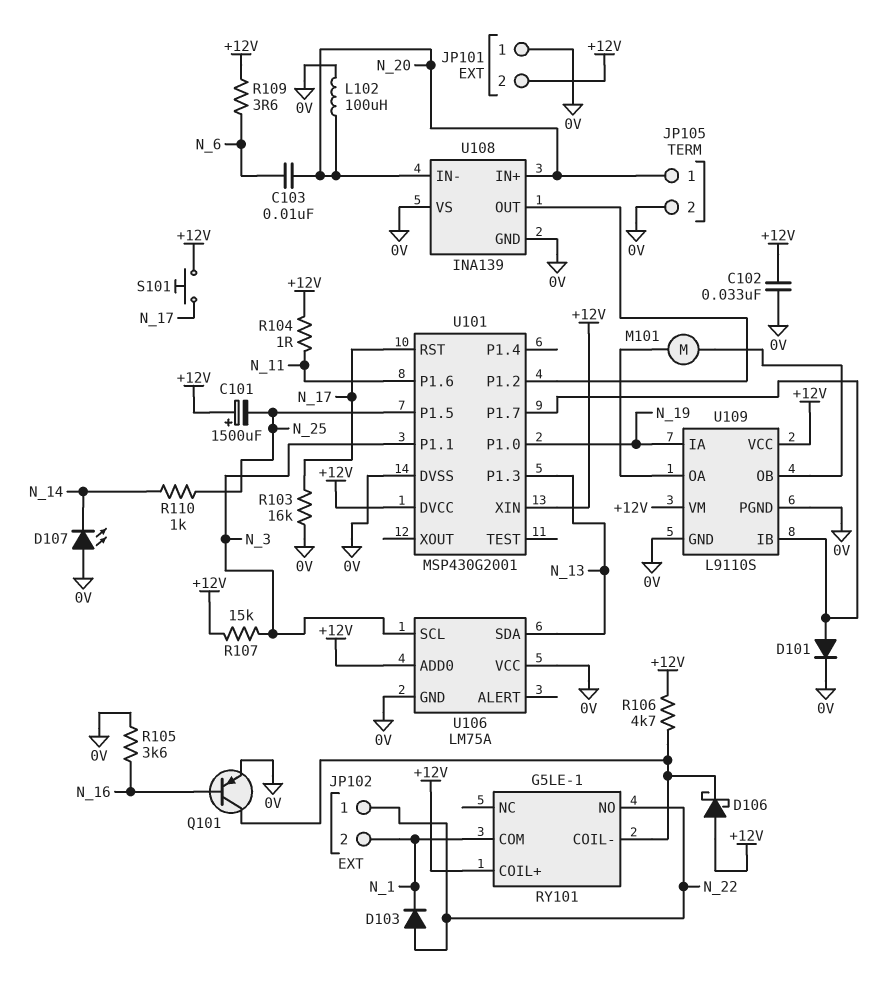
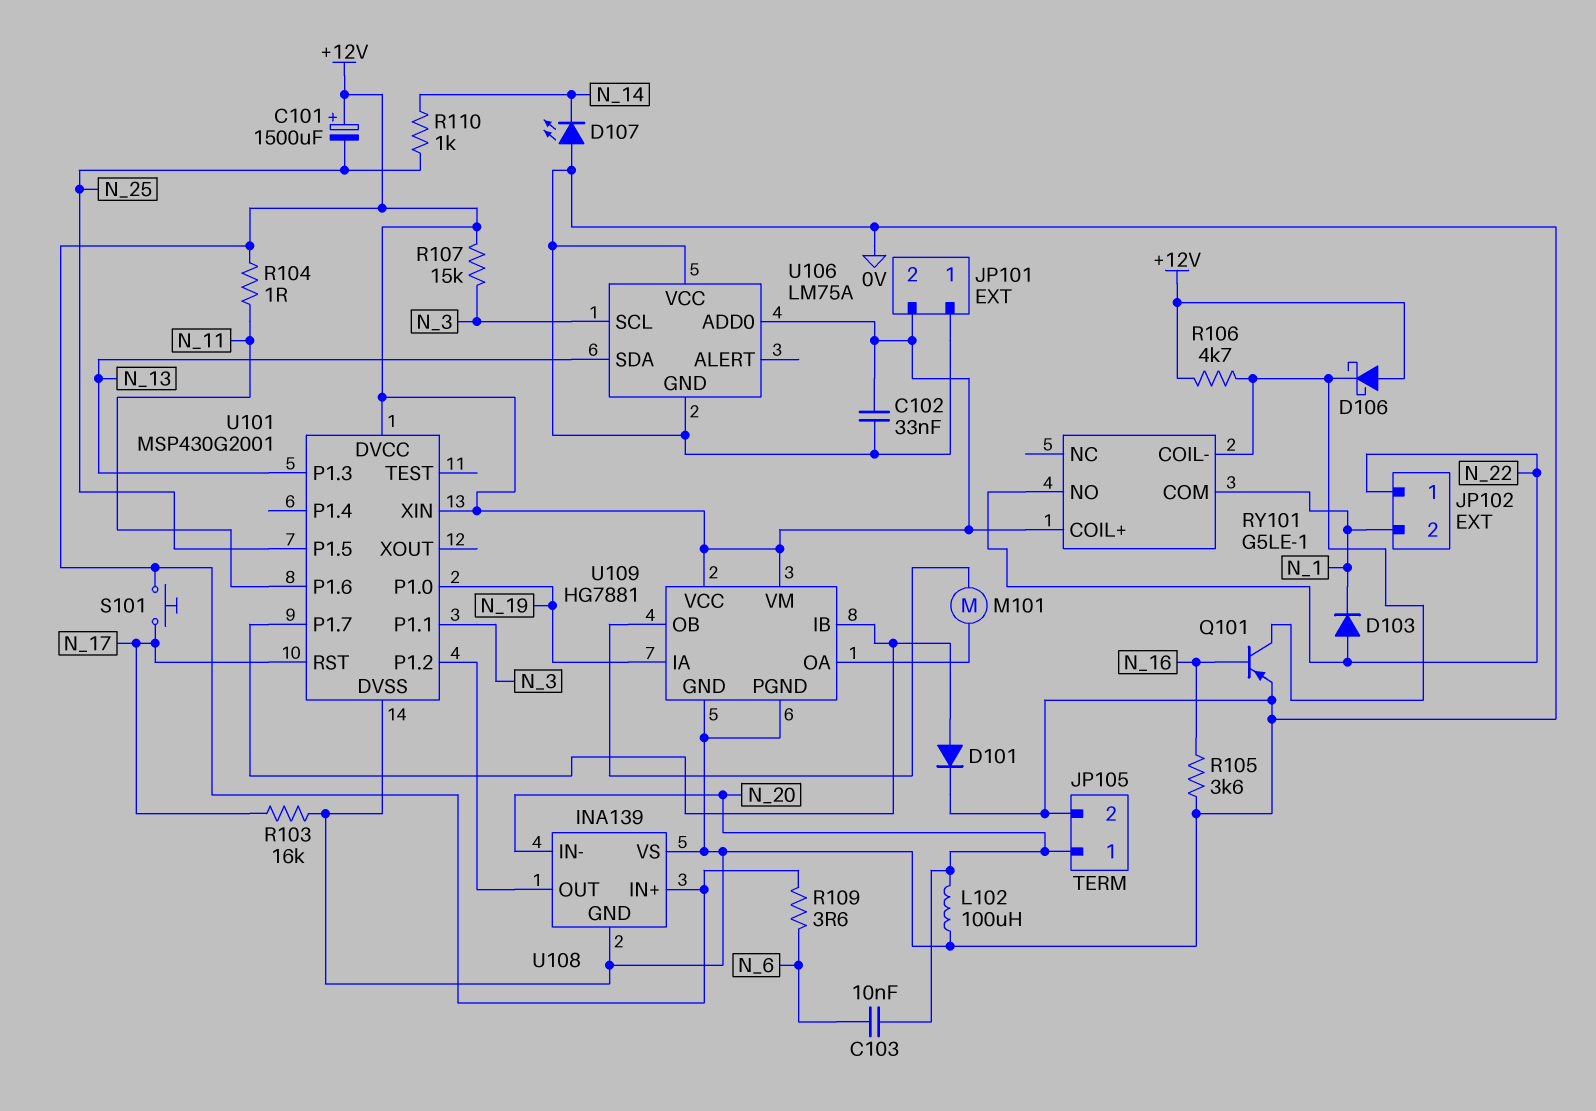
U108 pin IN+: N_20 -> +12V
U109: L9110S -> HG7881

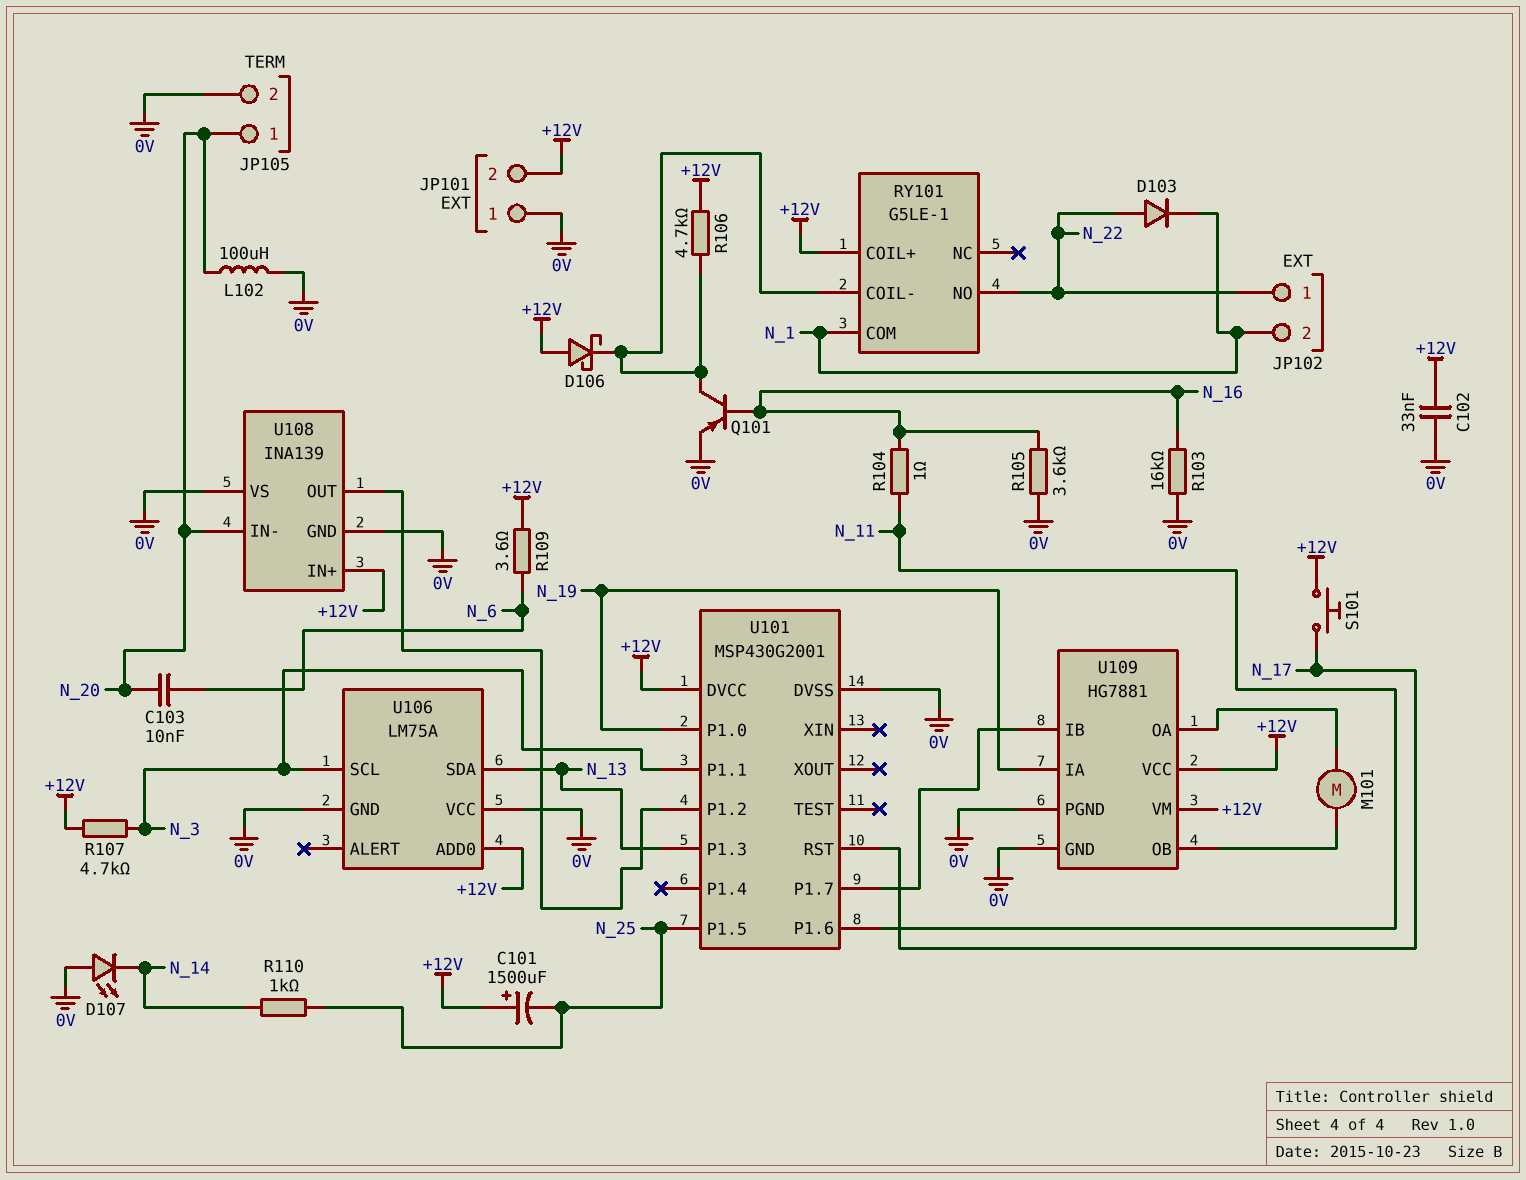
D101: diode (A U101/P1.7, K 0V) -> none
R103: 16k (0V, N_17) -> 16k (0V, N_16)
R104: 1 (+12V, N_11) -> 1 (N_11, N_16)
R107: 15k (+12V, N_3) -> 4.7k (+12V, N_3)
U101 pin XIN: +12V -> none

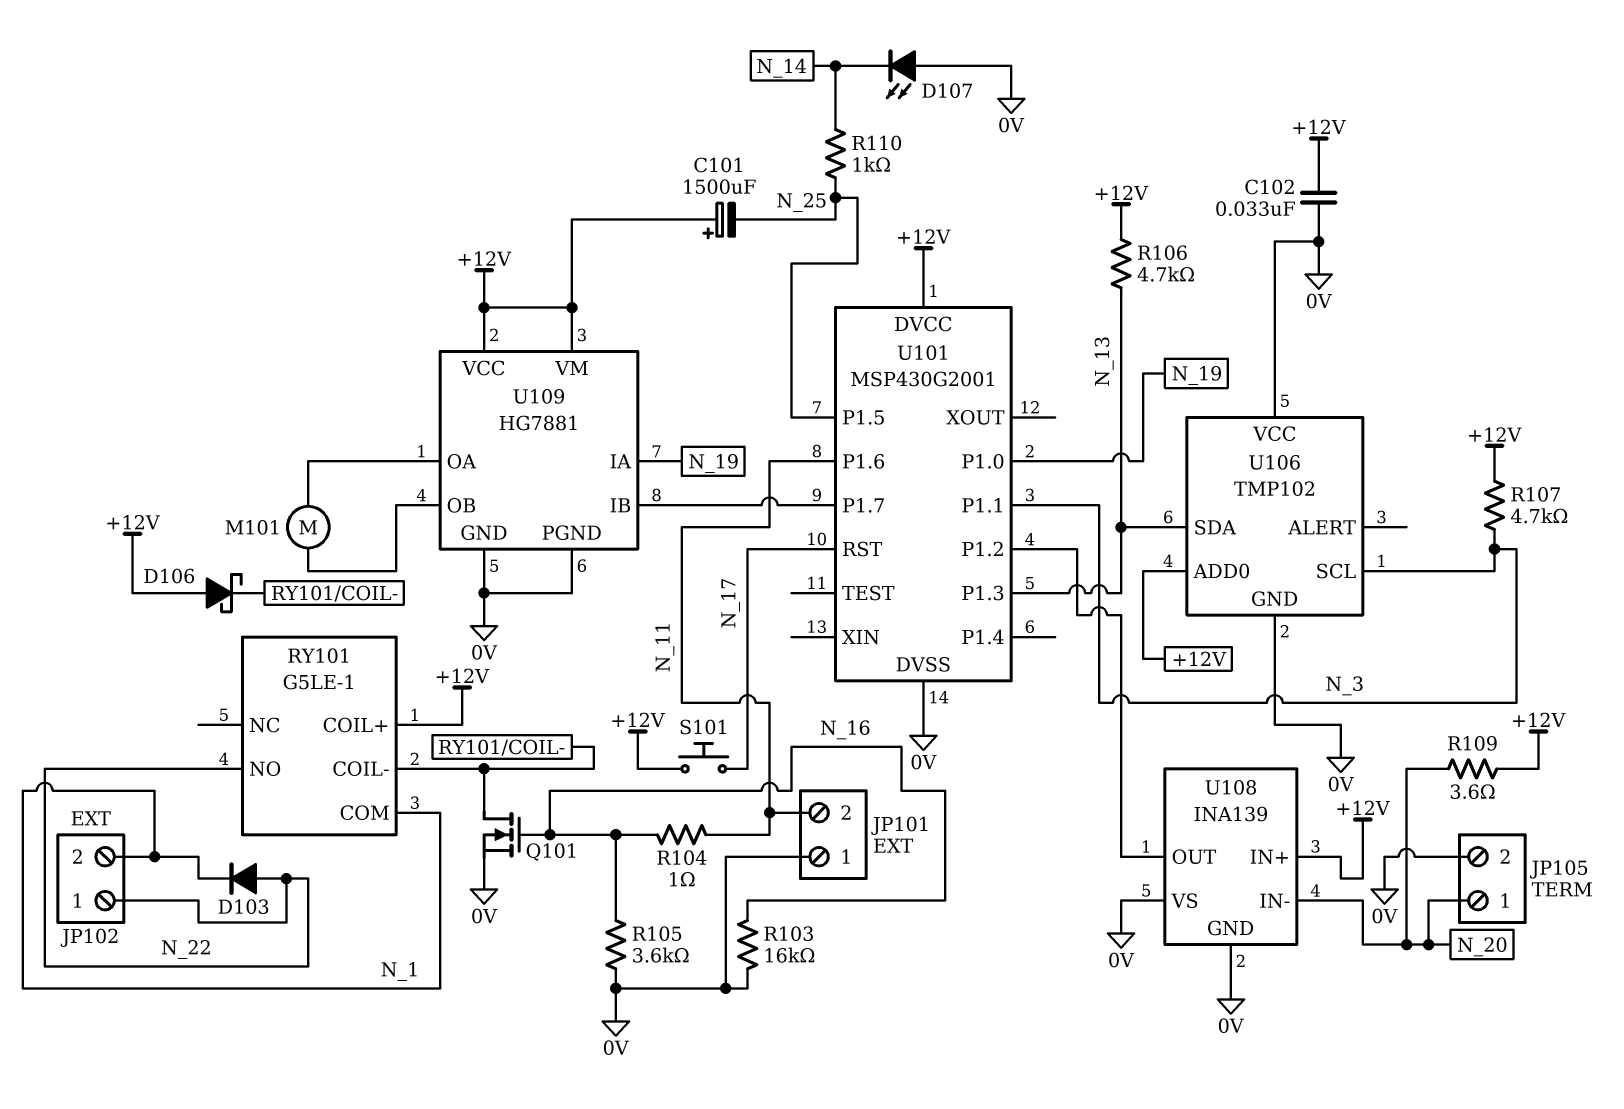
C103: 10nF (N_6, N_20) -> none
JP101 pin 2: +12V -> N_11
L102: 100uH (0V, N_20) -> none
Q101: PNP (B N_16, C RY101/COIL-, E 0V) -> NMOS (G N_16, D RY101/COIL-, S 0V)
R106: 4.7k (+12V, RY101/COIL-) -> 4.7k (+12V, N_13)
R109: 3.6 (+12V, N_6) -> 3.6 (+12V, N_20)
U106: LM75A -> TMP102

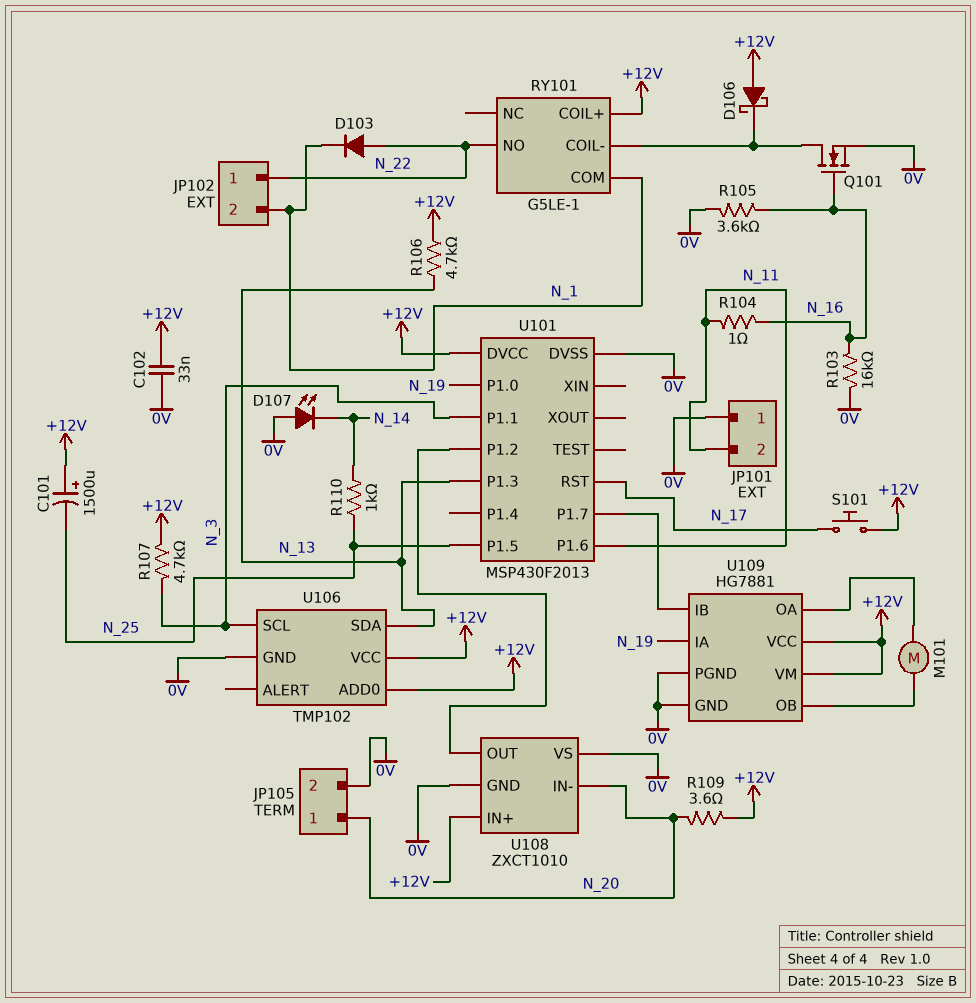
U101: MSP430G2001 -> MSP430F2013
U106 pin VCC: 0V -> +12V
U108: INA139 -> ZXCT1010

